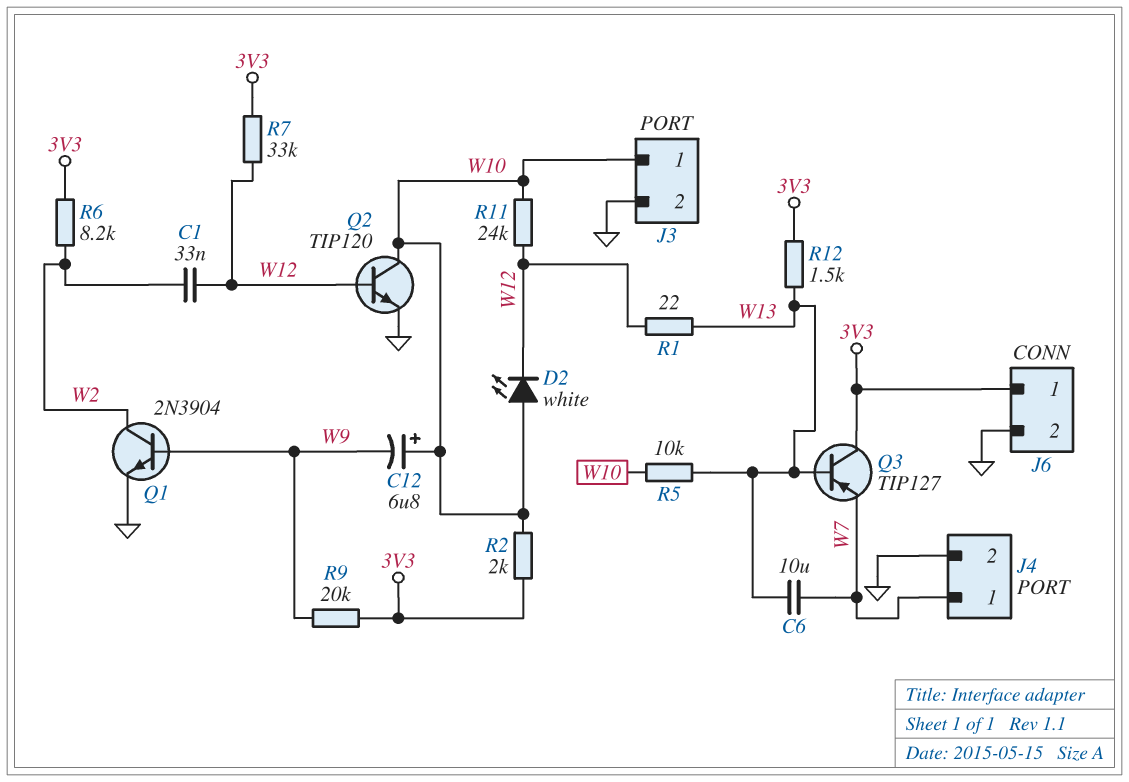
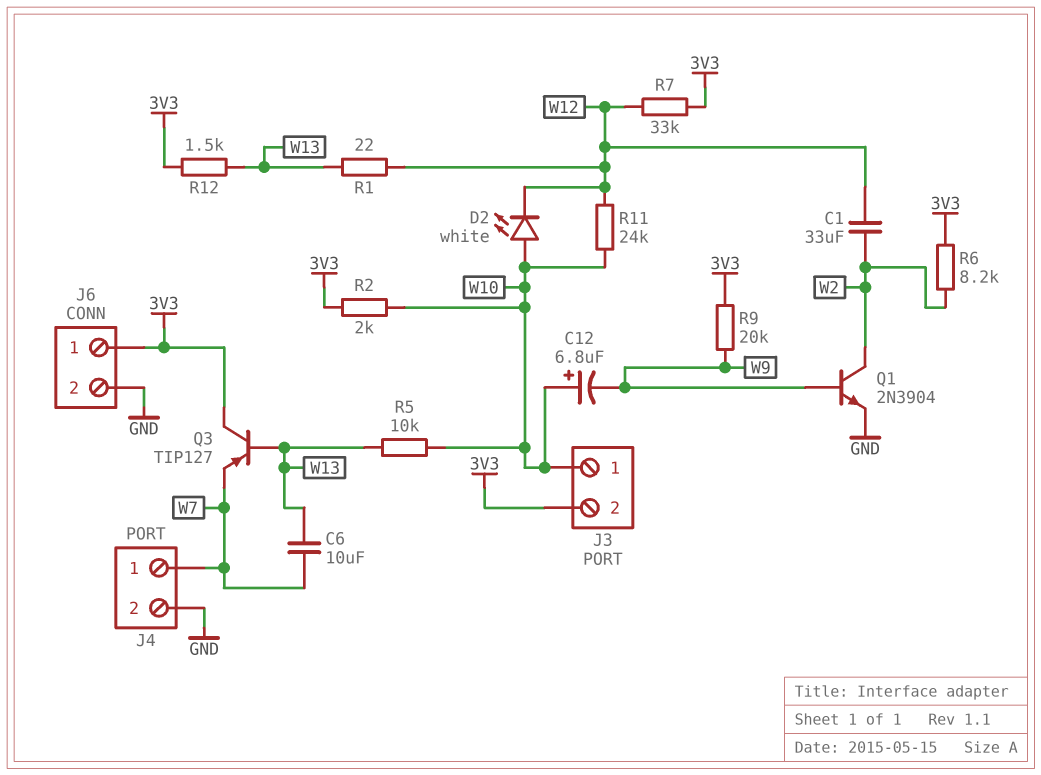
C1: 33nF (W2, W12) -> 33uF (W2, W12)
J3 pin 2: GND -> 3V3
Q2: NPN TIP120 (B W12, C W10, E GND) -> none

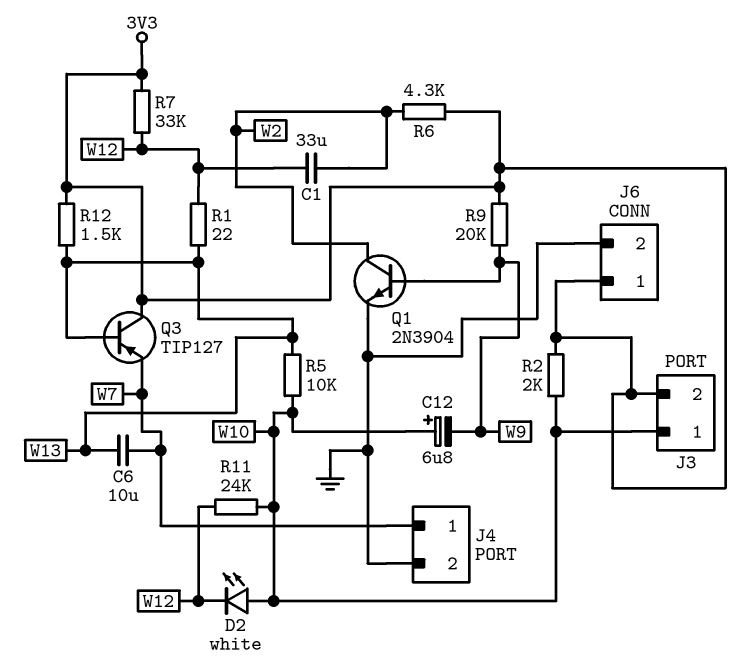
R6: 8.2k (3V3, W2) -> 4.3k (3V3, W2)

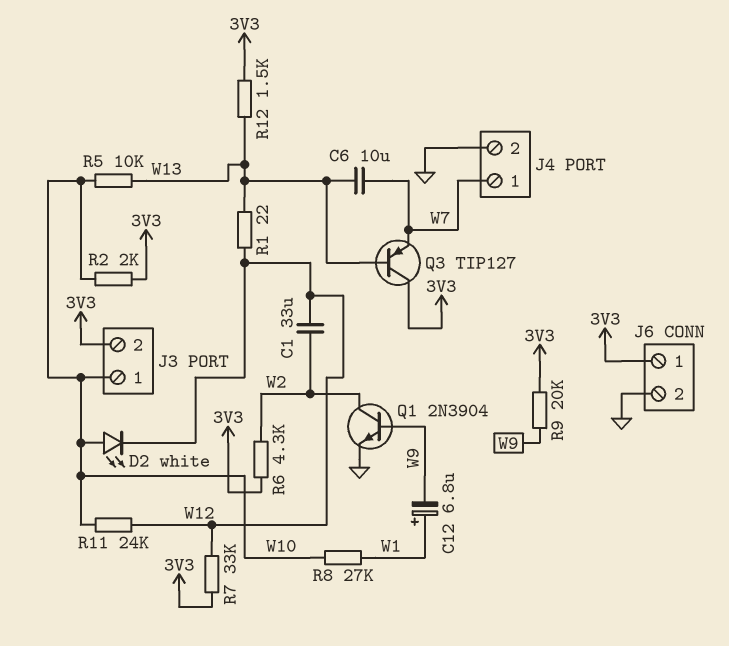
C12: 6.8uF (plus W10, minus W9) -> 6.8uF (plus W1, minus W9)
R8: none -> 27k (W1, W10)

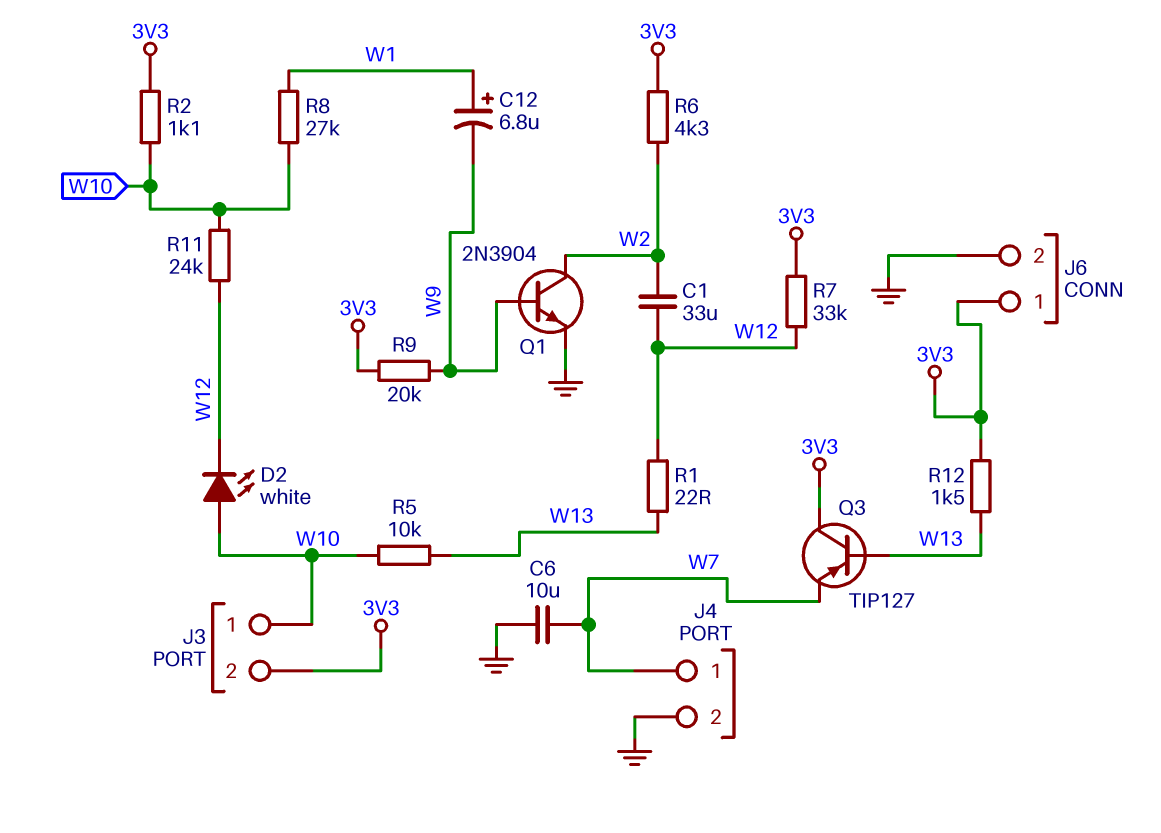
C6: 10uF (W7, W13) -> 10uF (GND, W7)
R2: 2k (3V3, W10) -> 1.1k (3V3, W10)

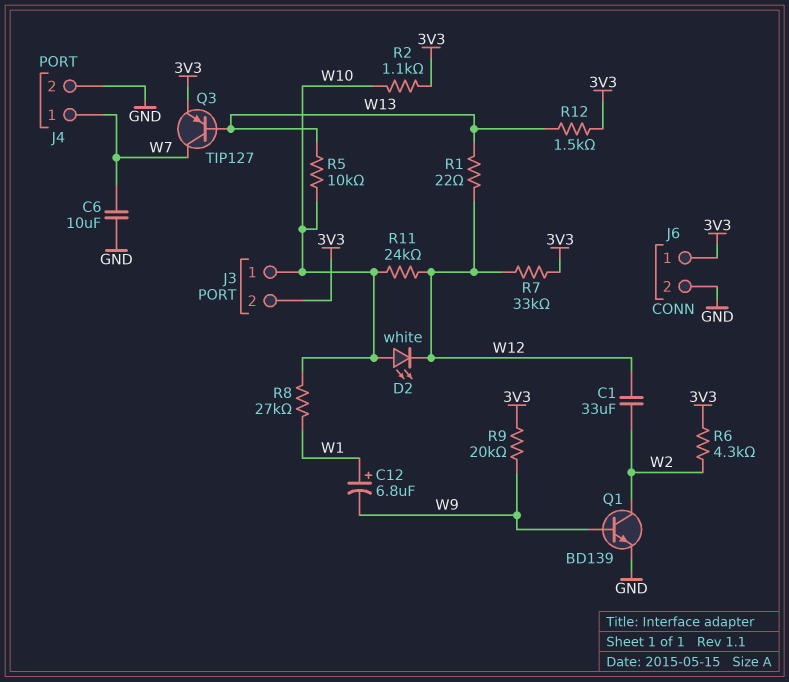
Q1: NPN 2N3904 (B W9, C W2, E GND) -> NPN BD139 (B W9, C W2, E GND)
Q3: PNP TIP127 (B W13, C 3V3, E W7) -> PNP TIP127 (B W13, C W7, E 3V3)

